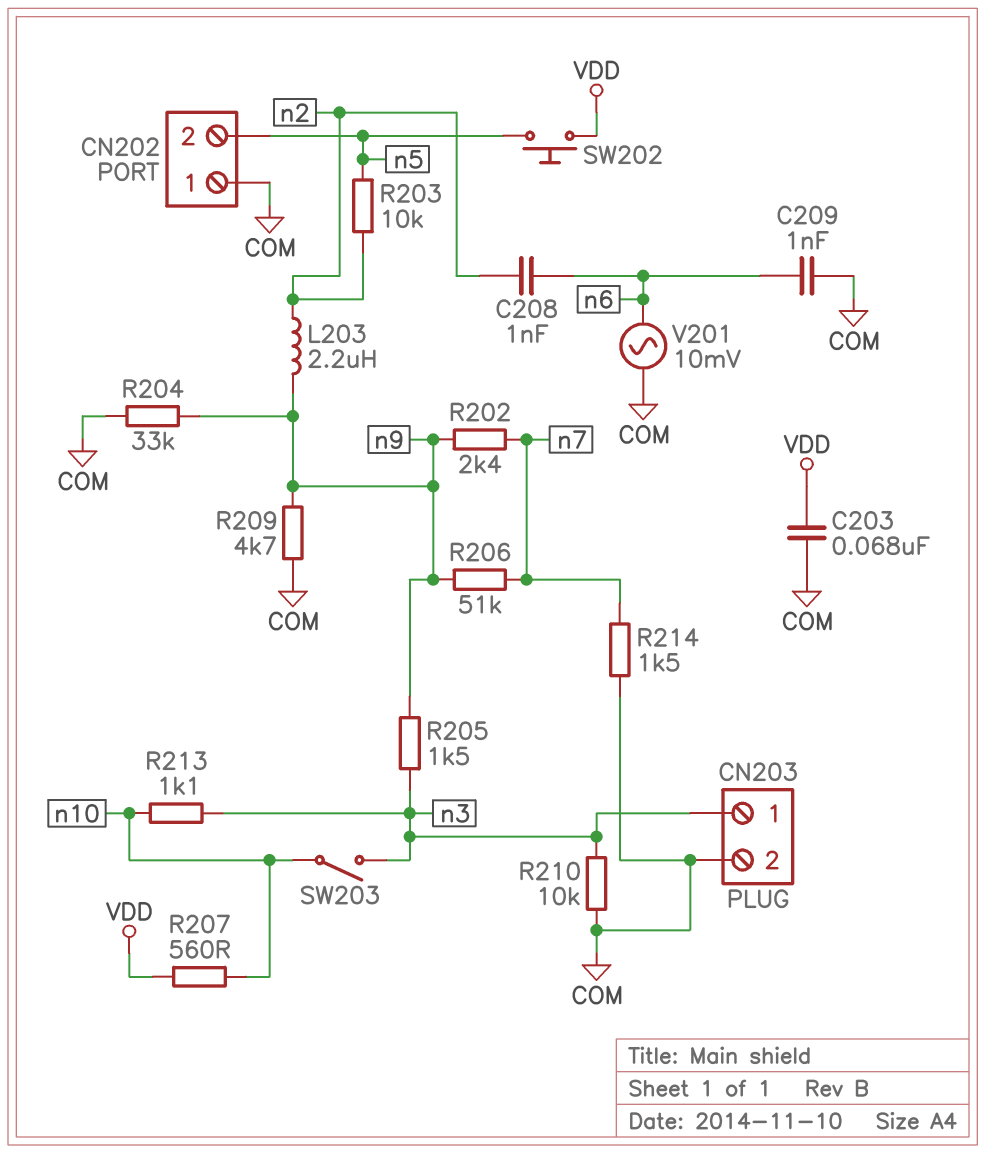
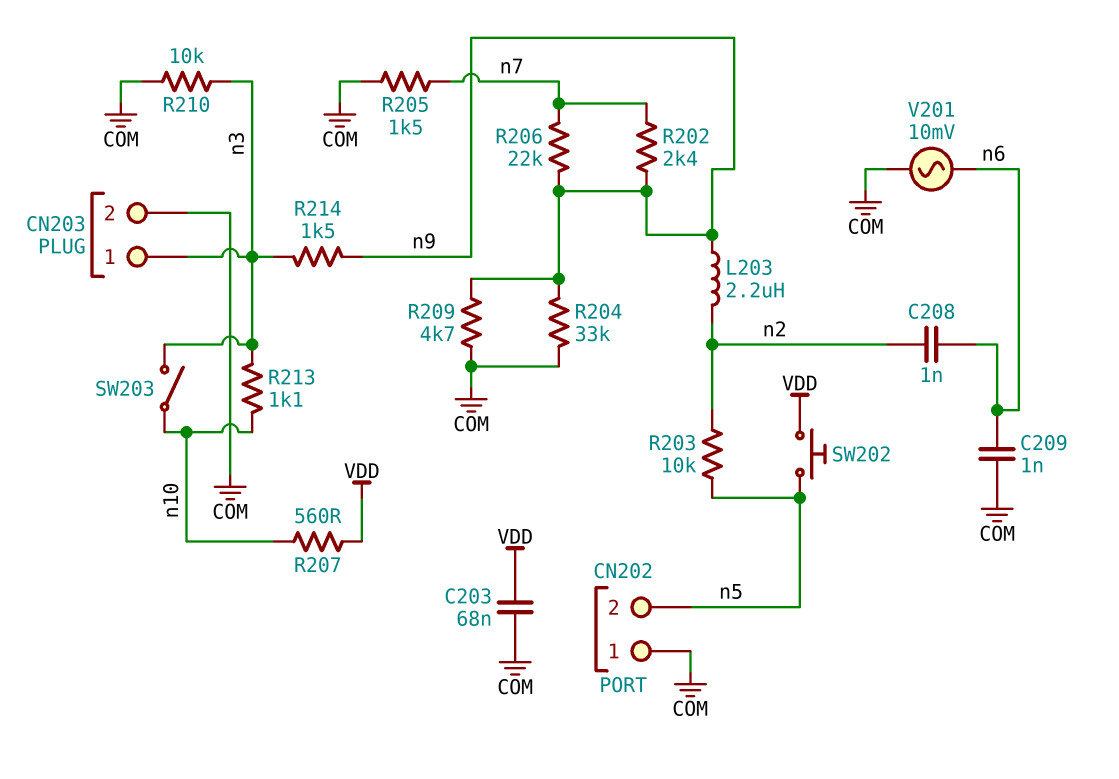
R205: 1.5k (n3, n9) -> 1.5k (COM, n7)
R206: 51k (n7, n9) -> 22k (n7, n9)
R214: 1.5k (COM, n7) -> 1.5k (n3, n9)

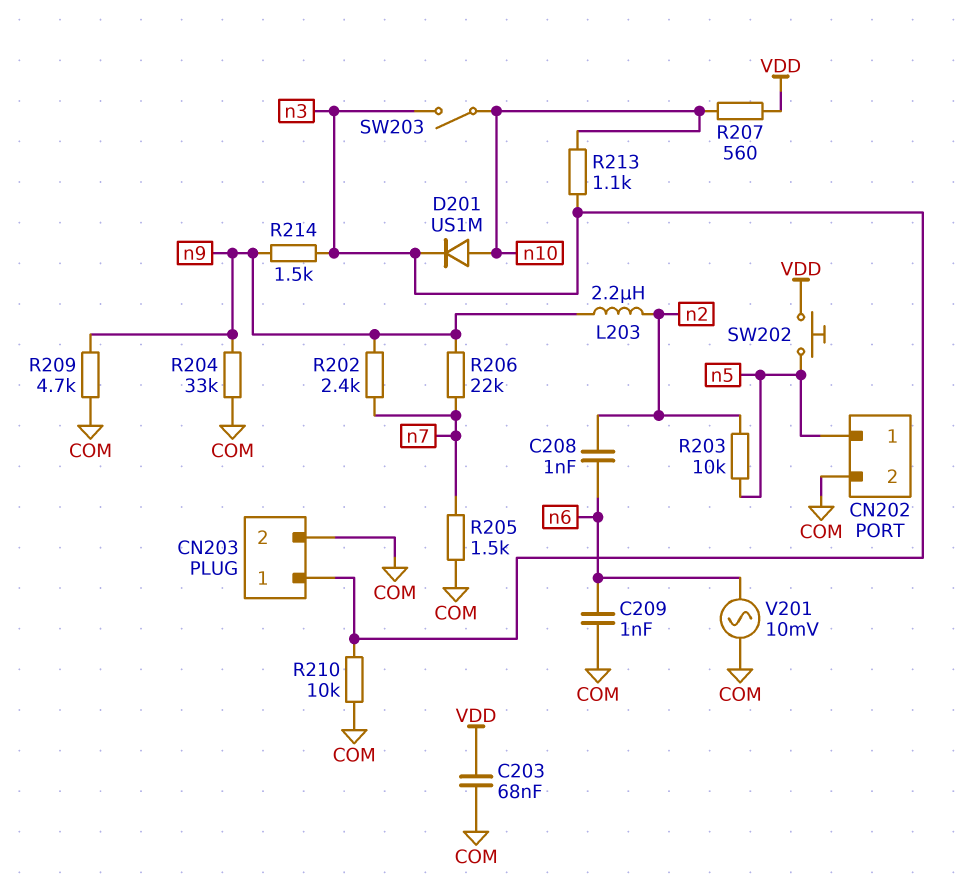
CN202 pin 1: COM -> n5
CN202 pin 2: n5 -> COM
D201: none -> diode US1M (A n10, K n3)

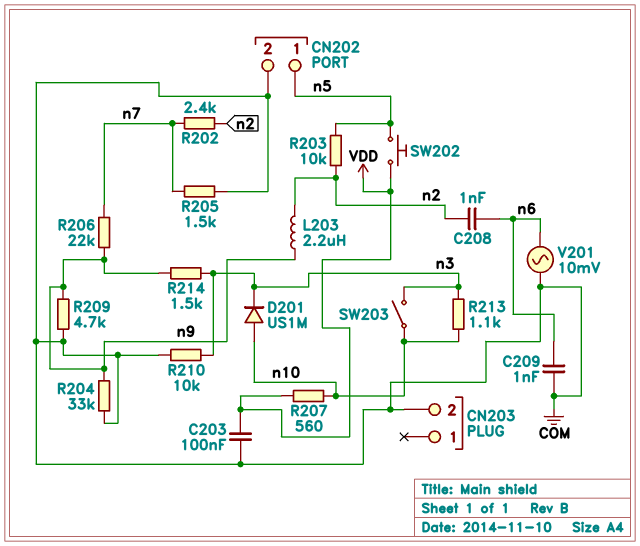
C203: 68nF (COM, VDD) -> 100nF (COM, VDD)
CN203 pin 1: n3 -> none
R202: 2.4k (n7, n9) -> 2.4k (n2, n7)

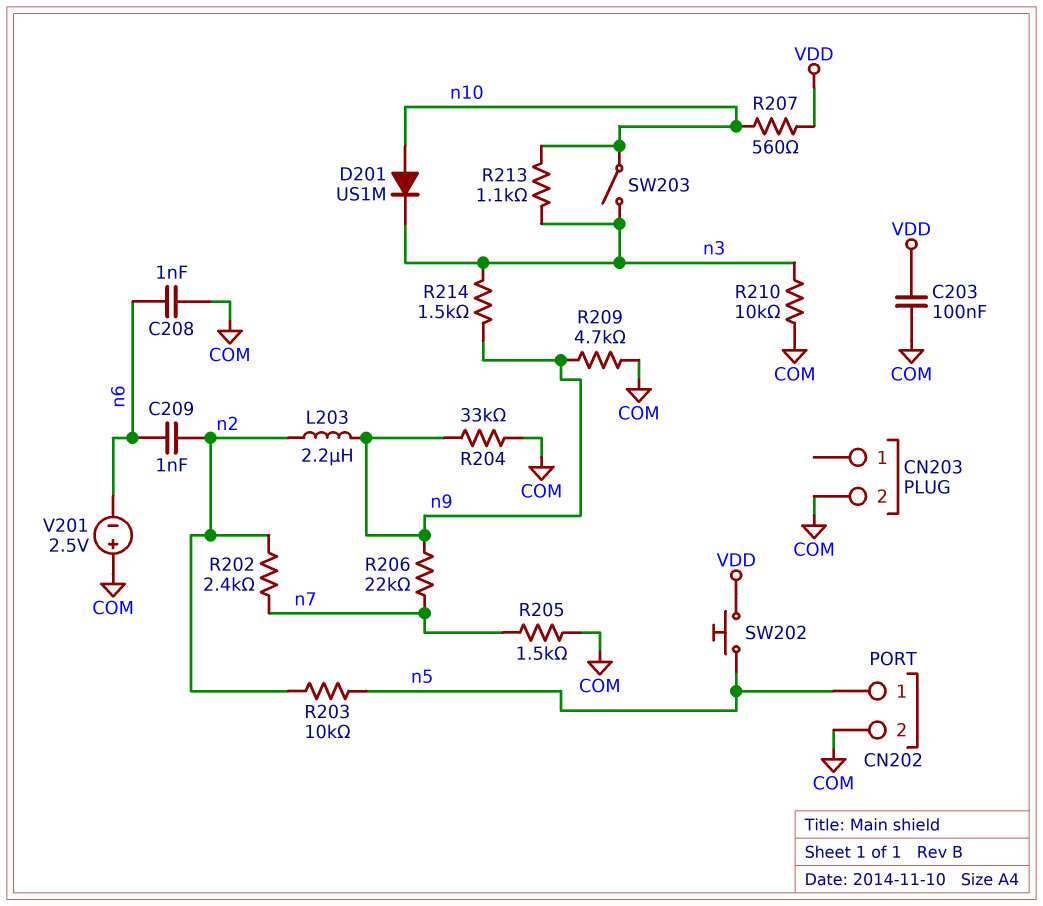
C208: 1nF (n2, n6) -> 1nF (COM, n6)
C209: 1nF (COM, n6) -> 1nF (n2, n6)
V201: AC 10mV (COM, n6) -> 2.5V (plus COM, minus n6)

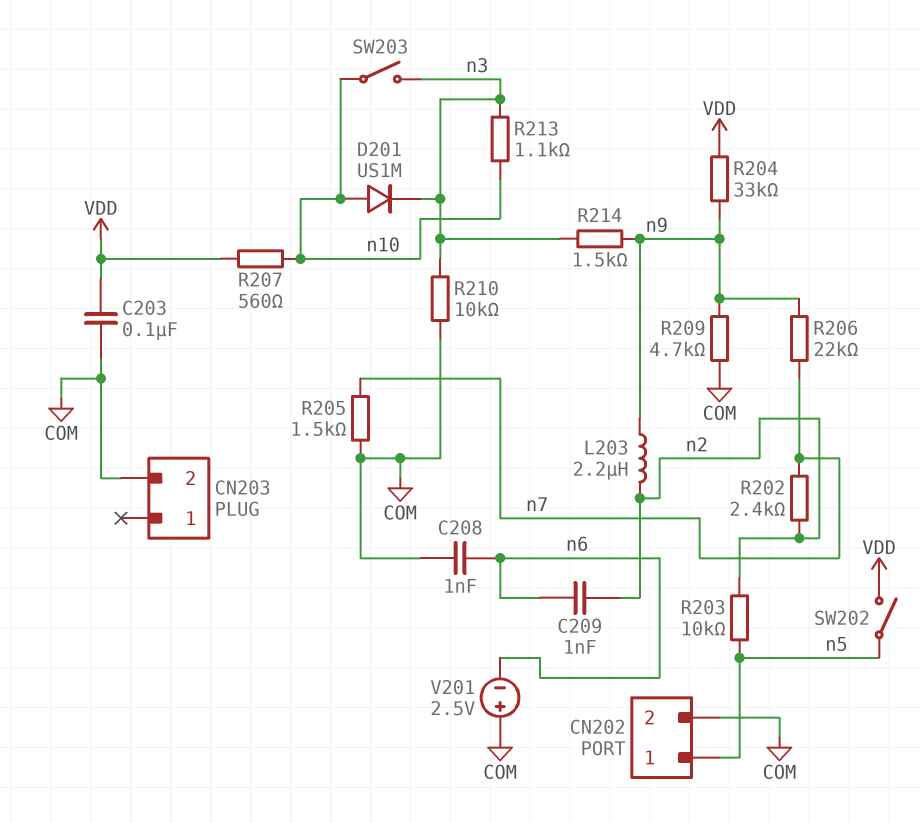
R204: 33k (COM, n9) -> 33k (VDD, n9)
SW202: button (VDD, n5) -> switch (VDD, n5)

